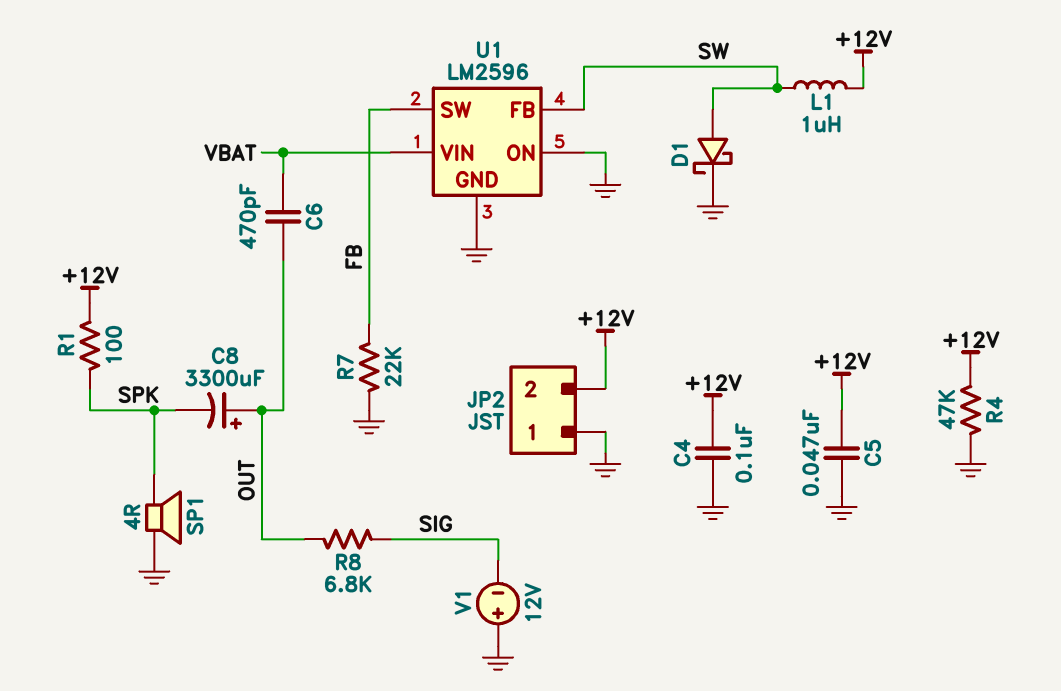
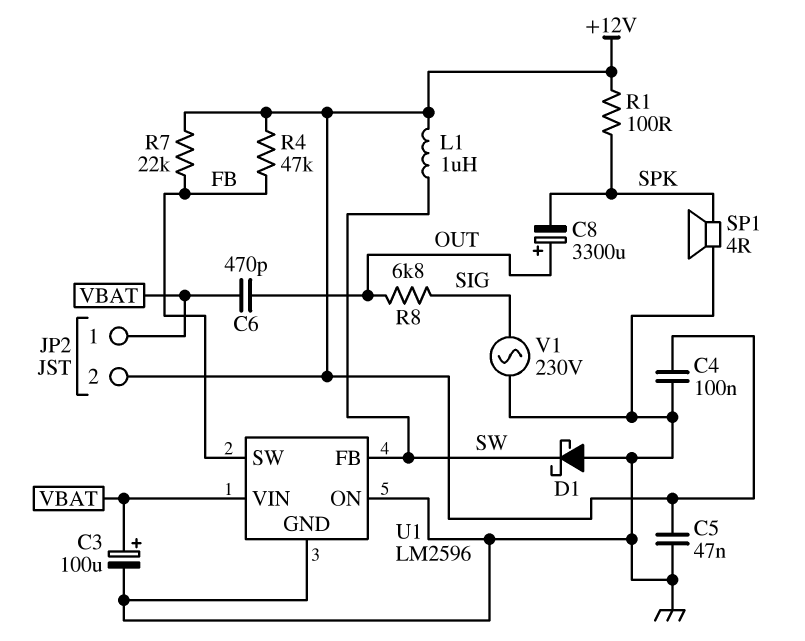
C3: none -> 100uF (plus VBAT, minus GND)
D1: schottky (A SW, K GND) -> schottky (A GND, K SW)
JP2 pin 1: GND -> VBAT
R4: 47k (+12V, GND) -> 47k (+12V, FB)
R7: 22k (FB, GND) -> 22k (+12V, FB)
V1: 12V (plus GND, minus SIG) -> AC 230V (GND, SIG)

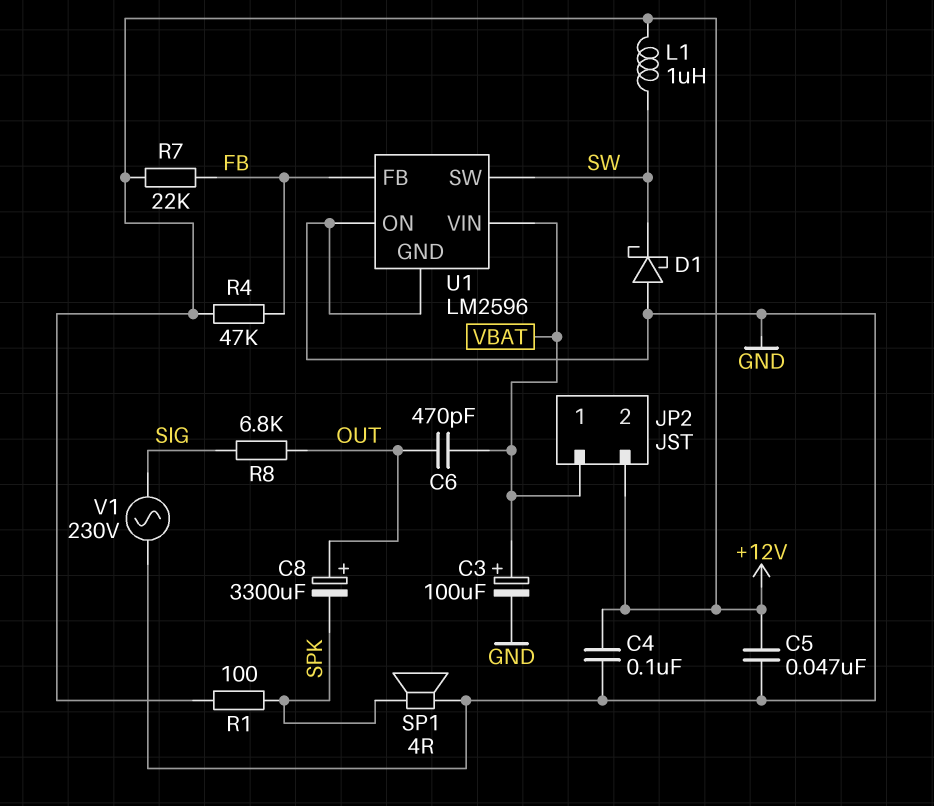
U1 pin FB: SW -> FB
U1 pin SW: FB -> SW

